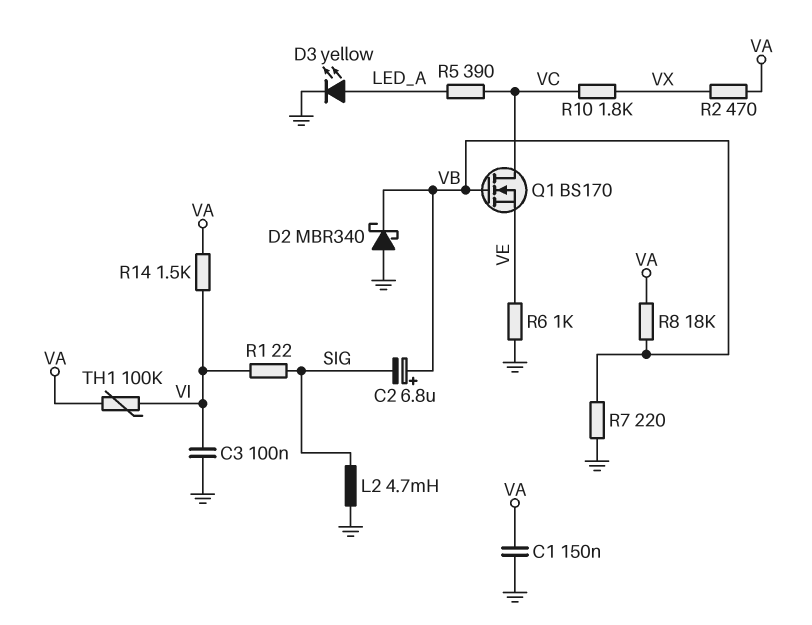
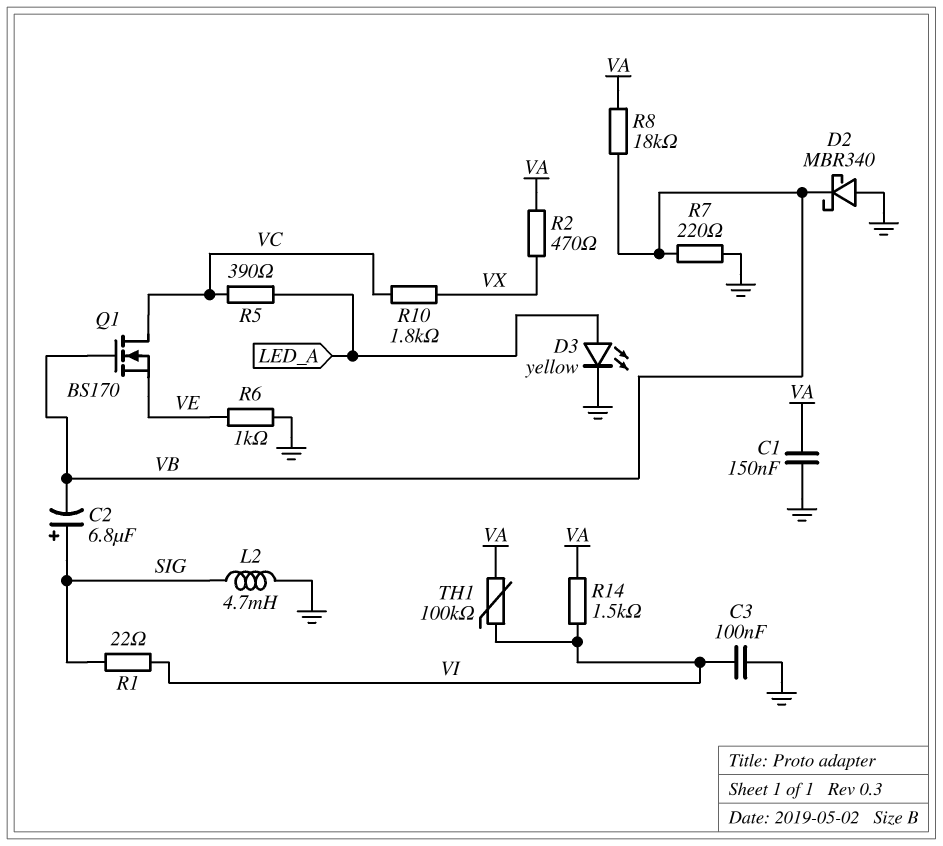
C2: 6.8uF (plus VB, minus SIG) -> 6.8uF (plus SIG, minus VB)

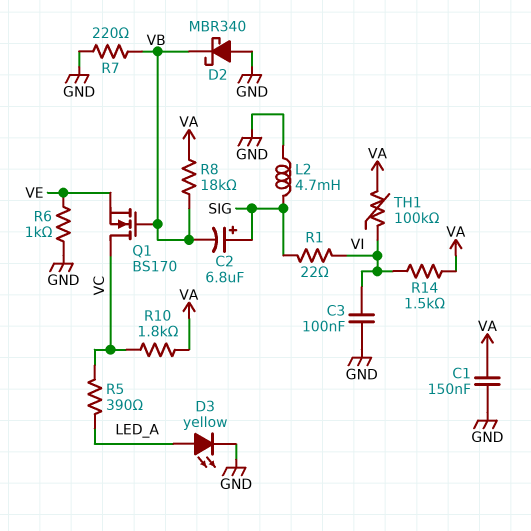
R2: 470 (VA, VX) -> none
R10: 1.8k (VC, VX) -> 1.8k (VA, VC)

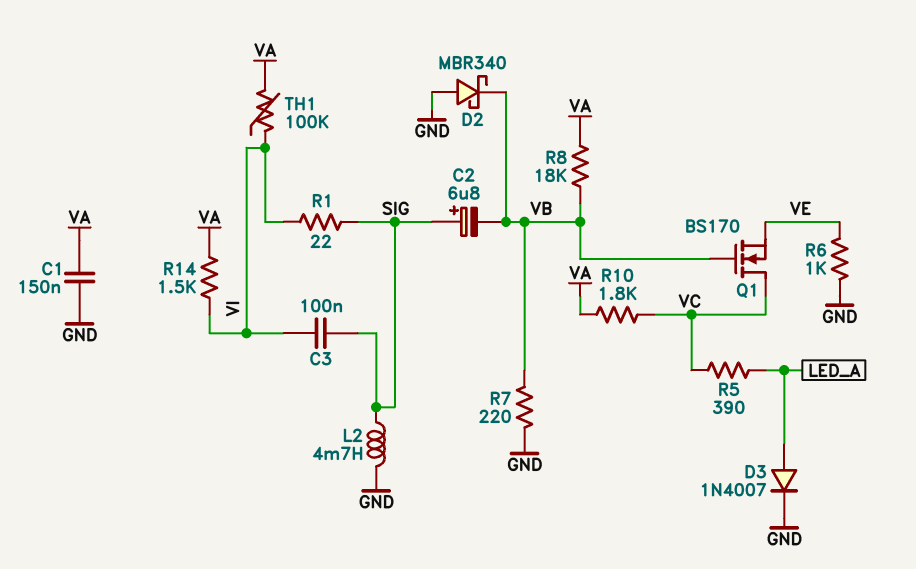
C3: 100nF (GND, VI) -> 100nF (SIG, VI)
D3: LED yellow (A LED_A, K GND) -> diode 1N4007 (A LED_A, K GND)

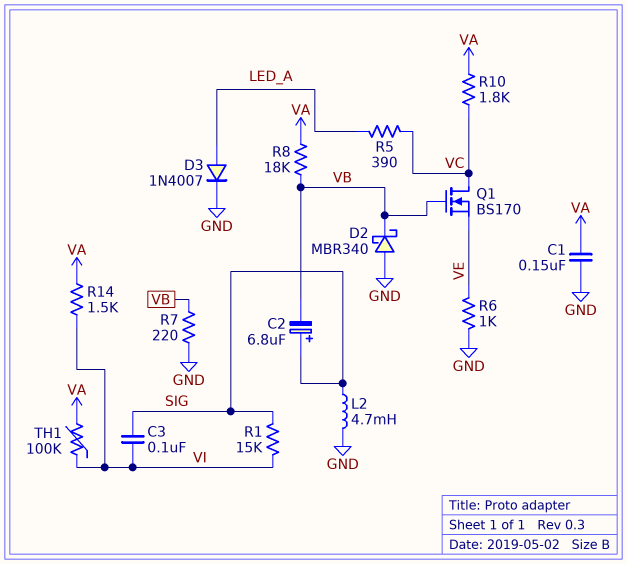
R1: 22 (SIG, VI) -> 15k (SIG, VI)

